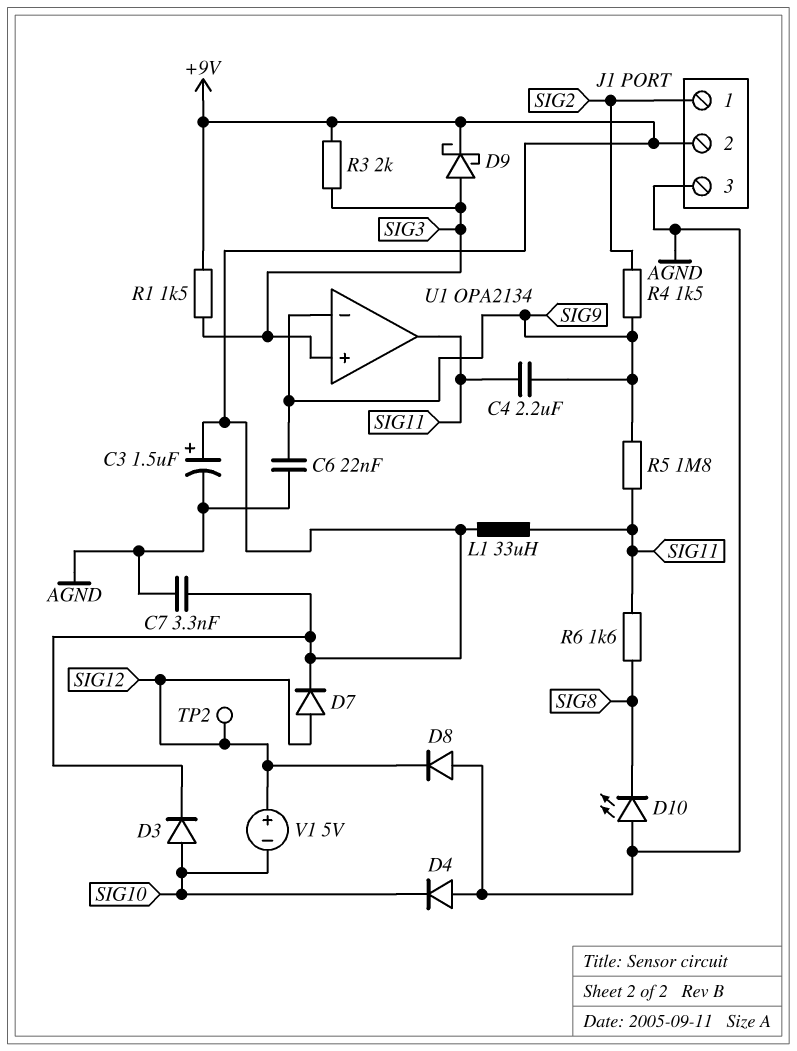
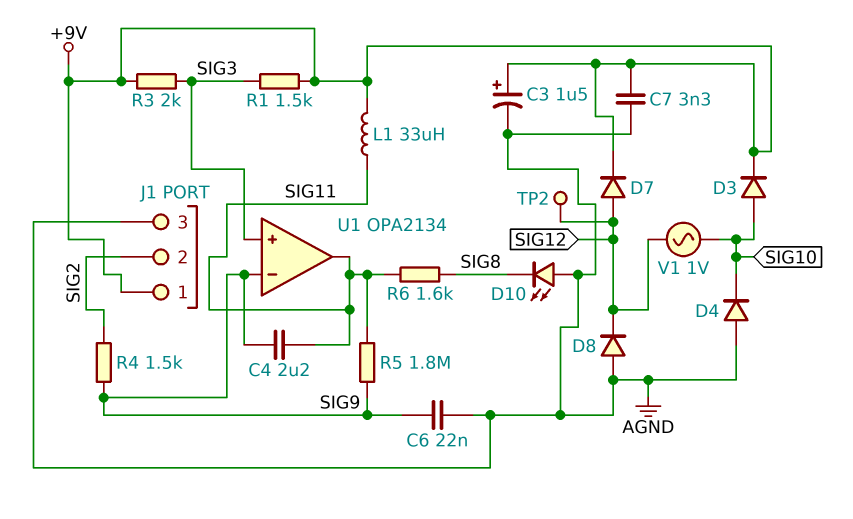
D9: schottky (A SIG3, K +9V) -> none
J1 pin 1: SIG2 -> +9V
J1 pin 2: +9V -> SIG2
V1: 5V (plus SIG12, minus SIG10) -> AC 1V (SIG10, SIG12)

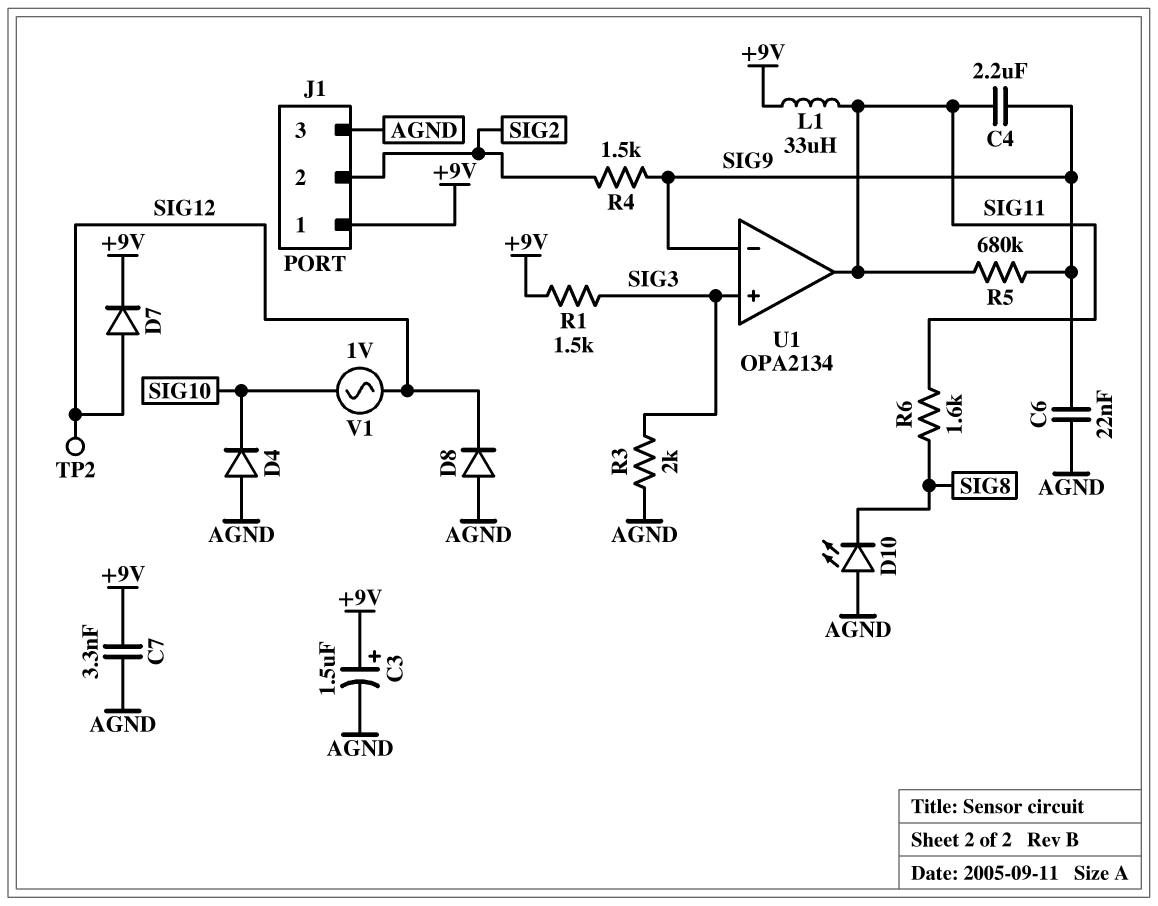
D3: diode (A SIG10, K +9V) -> none
R3: 2k (+9V, SIG3) -> 2k (AGND, SIG3)
R5: 1.8M (SIG9, SIG11) -> 680k (SIG9, SIG11)

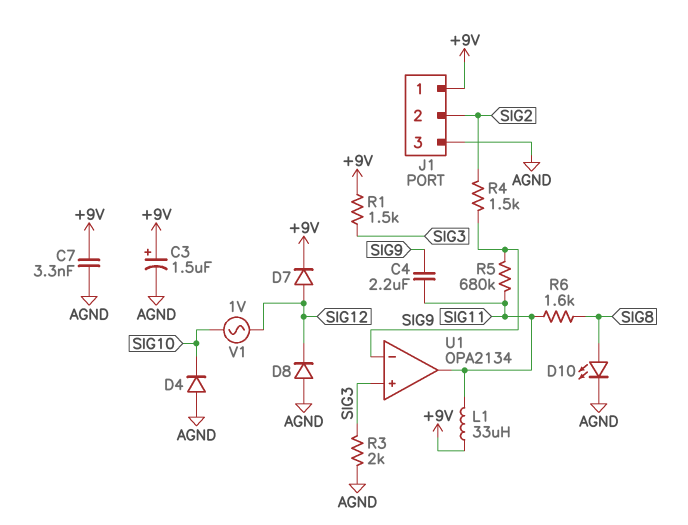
C6: 22nF (AGND, SIG9) -> none
D10: LED (A AGND, K SIG8) -> LED (A SIG8, K AGND)
TP2: test point (SIG12) -> none

